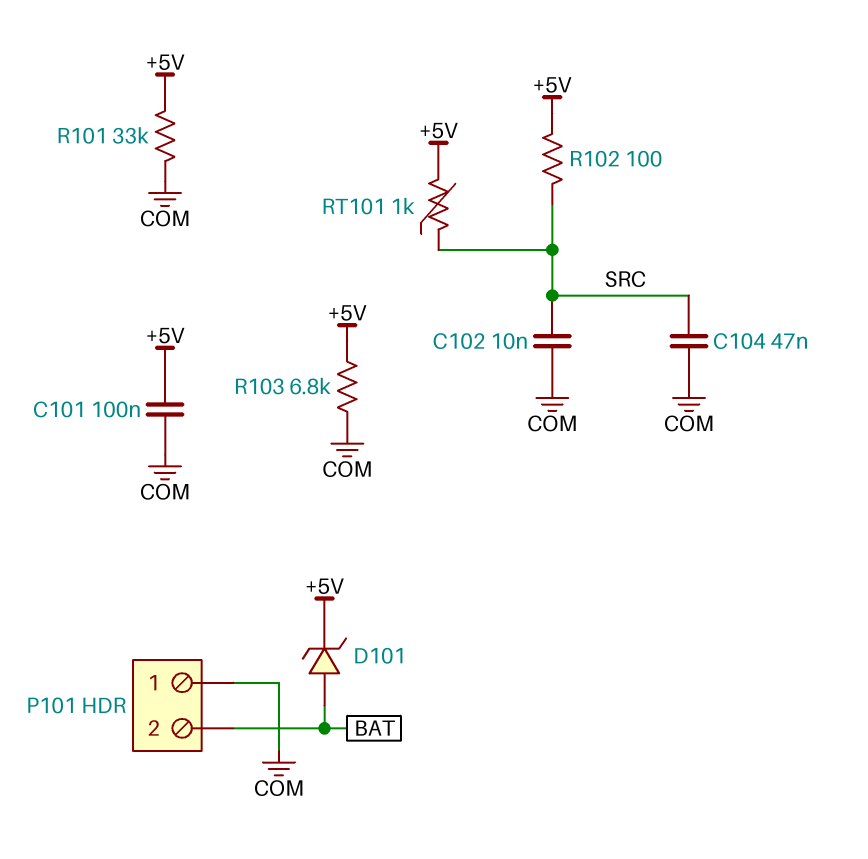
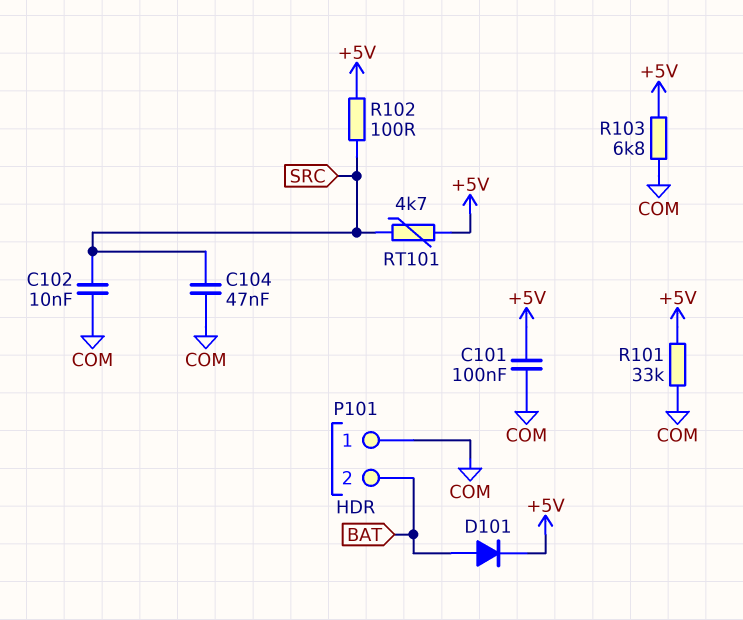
D101: zener (A BAT, K +5V) -> diode (A BAT, K +5V)
RT101: 1k (+5V, SRC) -> 4.7k (+5V, SRC)

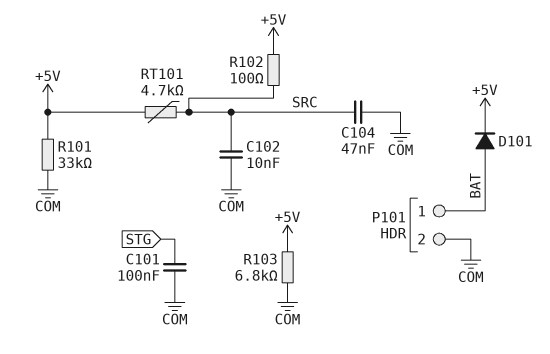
C101: 100nF (+5V, COM) -> 100nF (COM, STG)
P101 pin 1: COM -> BAT
P101 pin 2: BAT -> COM

